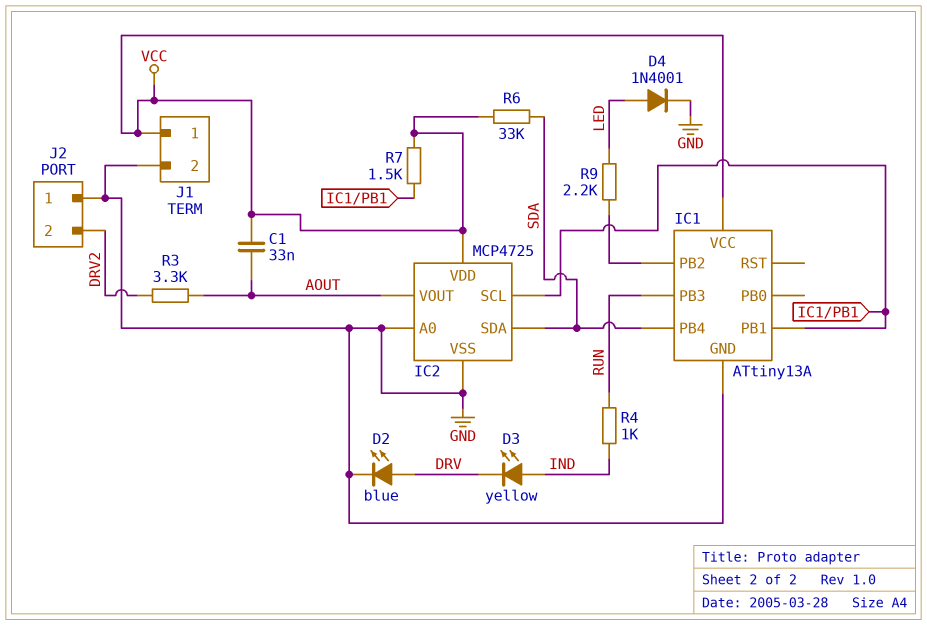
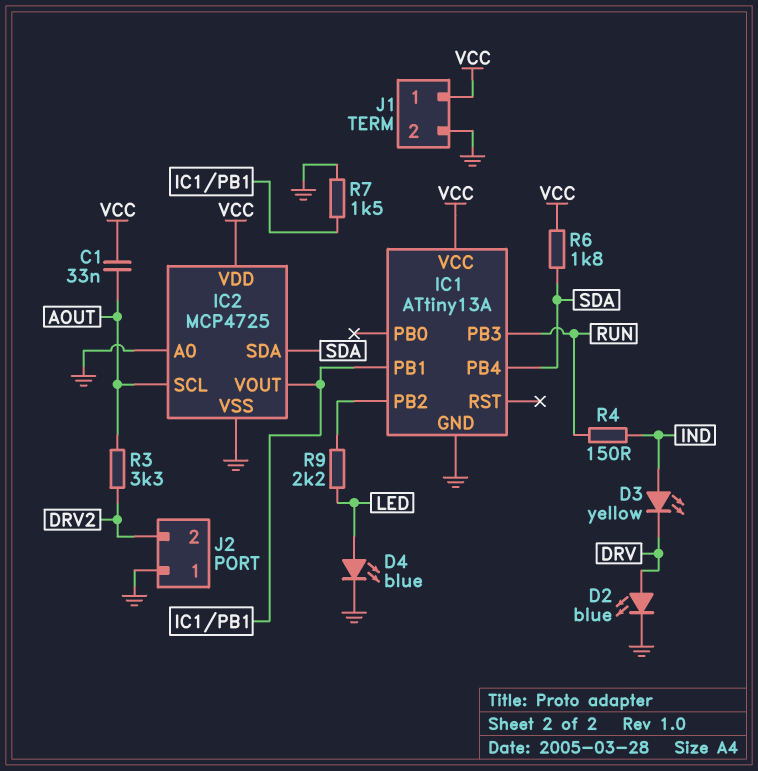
D4: diode 1N4001 (A LED, K GND) -> LED blue (A LED, K GND)
IC2 pin SCL: IC1/PB1 -> AOUT
IC2 pin VOUT: AOUT -> IC1/PB1
R4: 1k (IND, RUN) -> 150 (IND, RUN)
R6: 33k (SDA, VCC) -> 1.8k (SDA, VCC)
R7: 1.5k (IC1/PB1, VCC) -> 1.5k (GND, IC1/PB1)

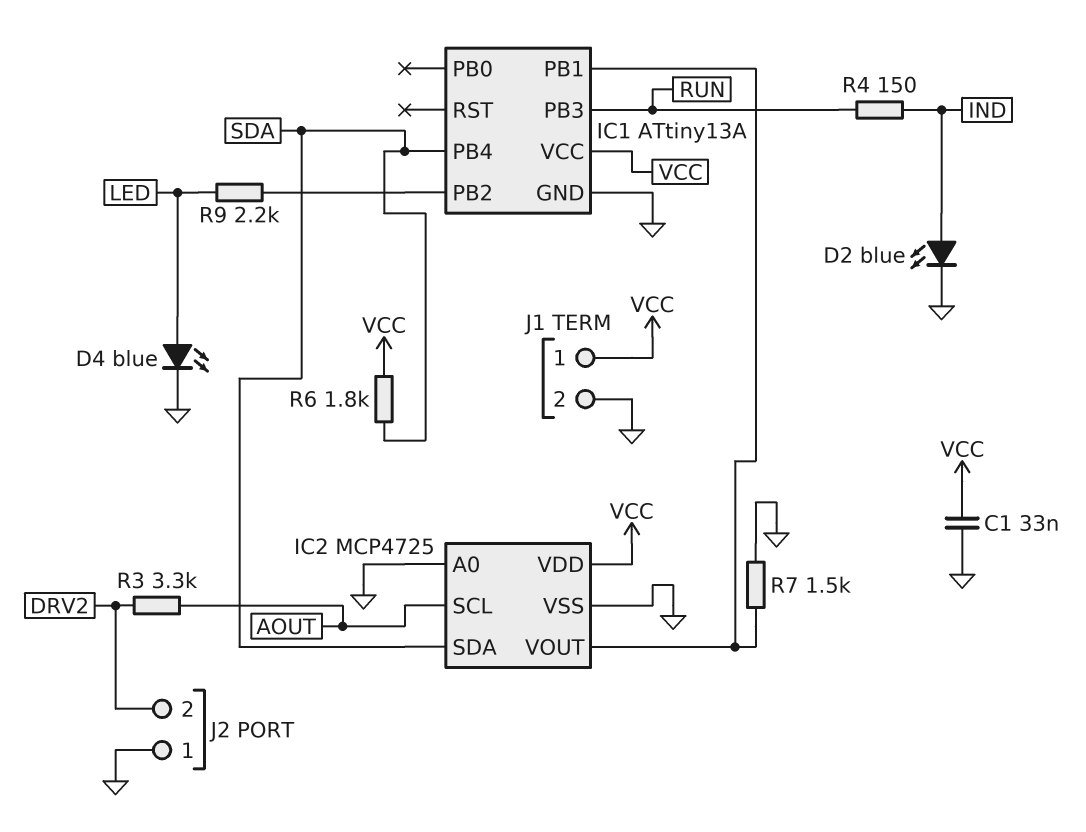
C1: 33nF (AOUT, VCC) -> 33nF (GND, VCC)
D2: LED blue (A DRV, K GND) -> LED blue (A IND, K GND)
D3: LED yellow (A IND, K DRV) -> none

